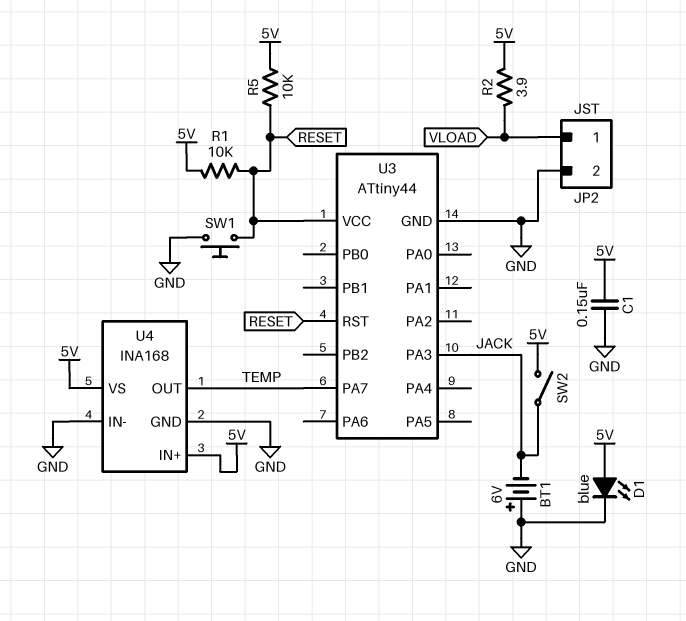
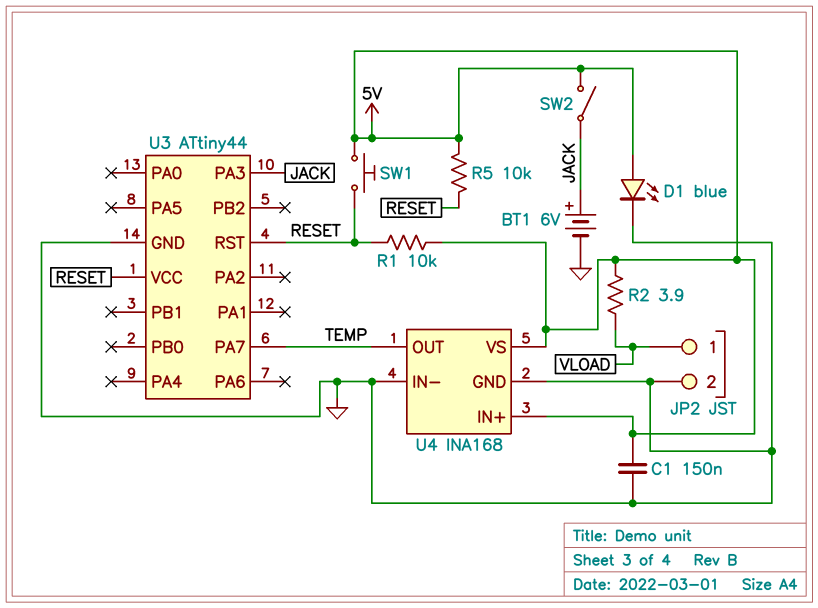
BT1: 6V (plus GND, minus JACK) -> 6V (plus JACK, minus GND)
SW1: button (GND, RESET) -> button (5V, RESET)

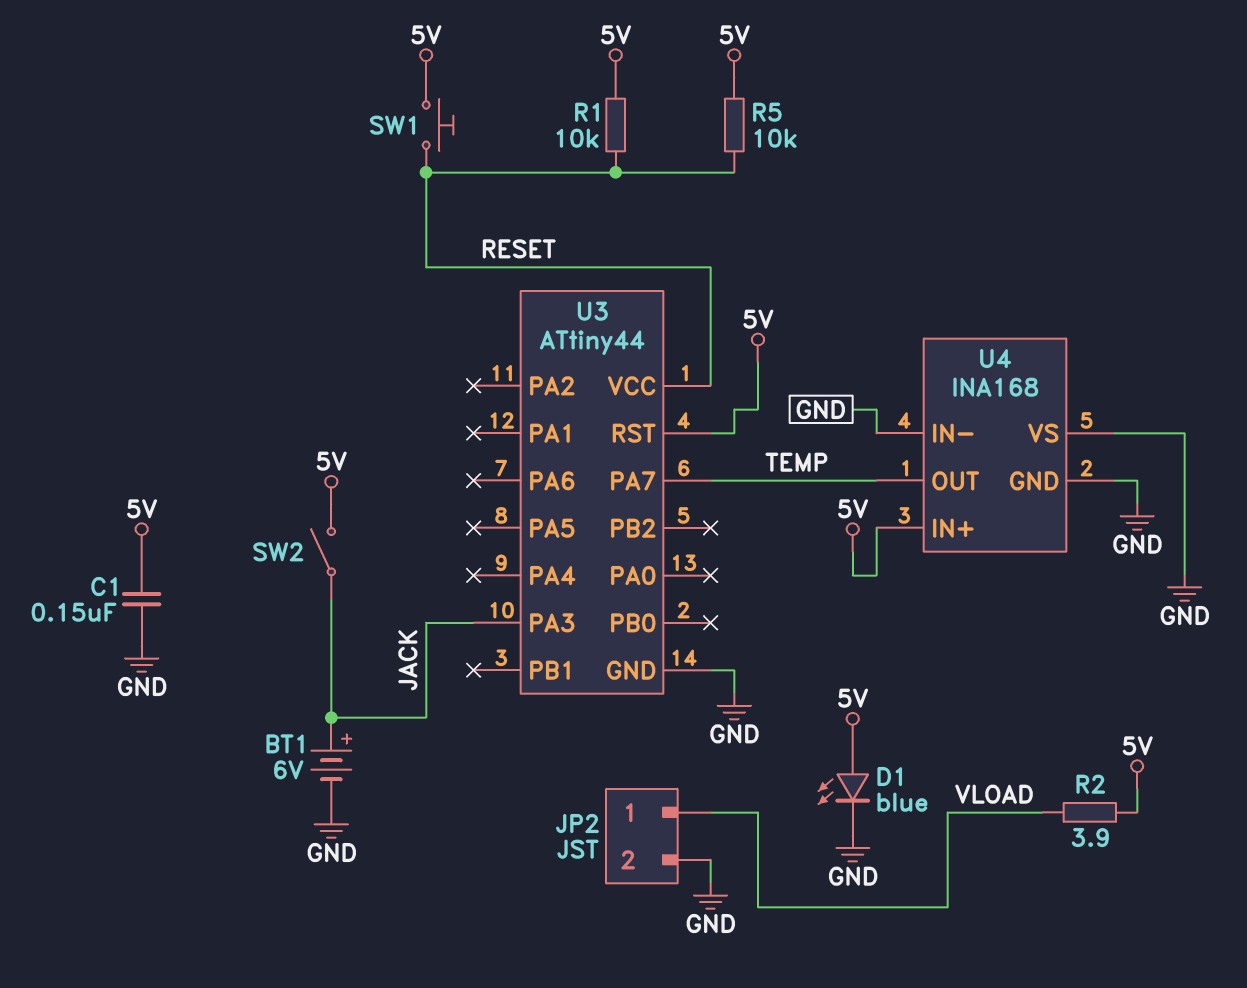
U3 pin RST: RESET -> 5V
U4 pin VS: 5V -> GND

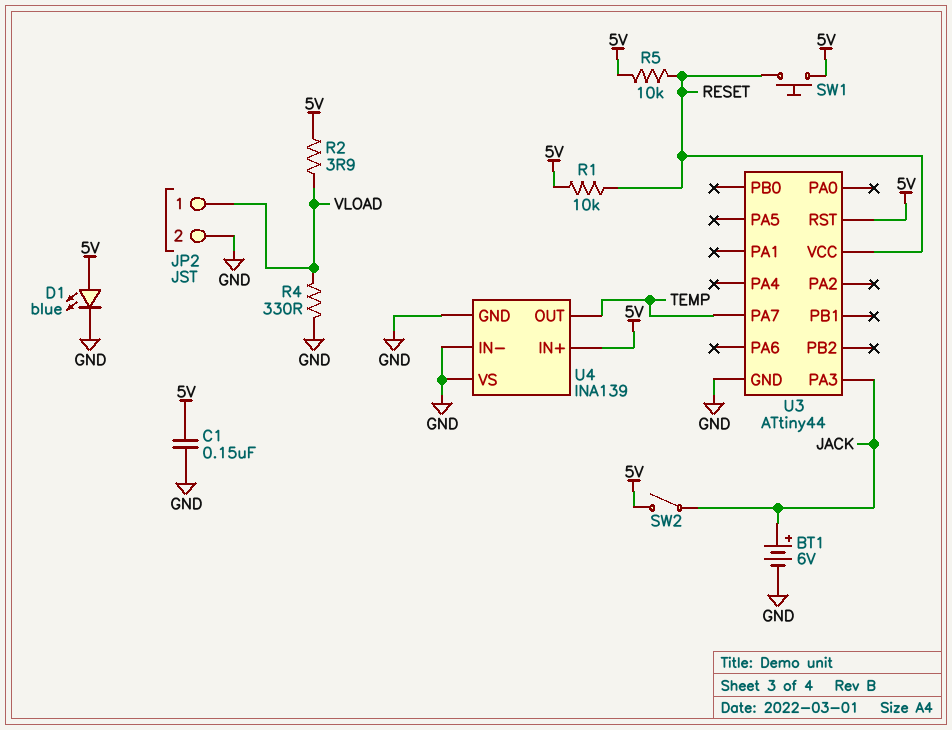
R4: none -> 330 (GND, VLOAD)
U4: INA168 -> INA139

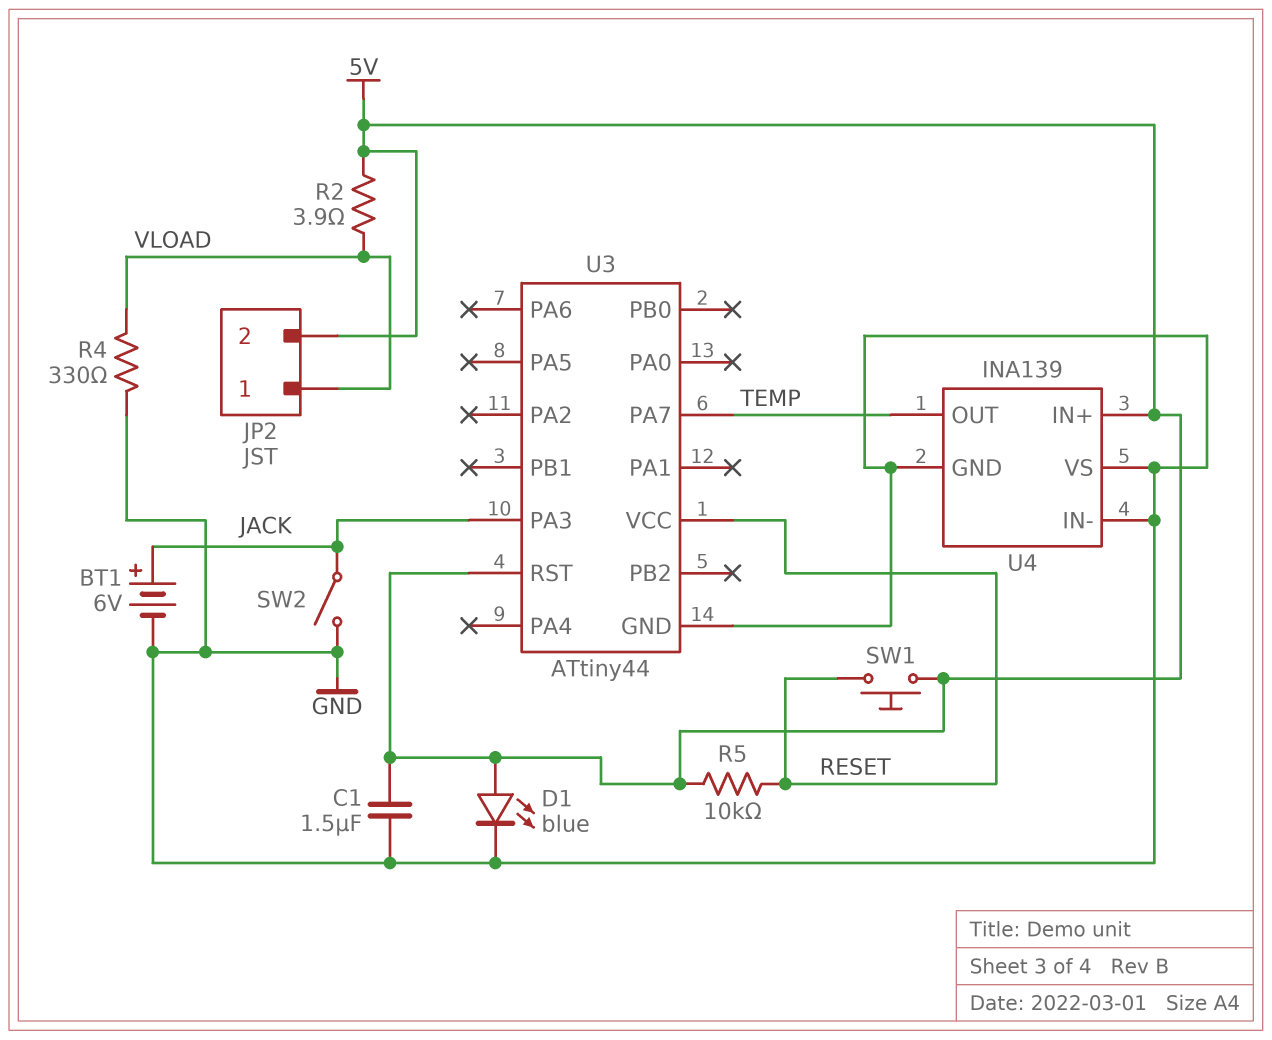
C1: 150nF (5V, GND) -> 1.5uF (5V, GND)
JP2 pin 2: GND -> 5V
R1: 10k (5V, RESET) -> none
SW2: switch (5V, JACK) -> switch (GND, JACK)

